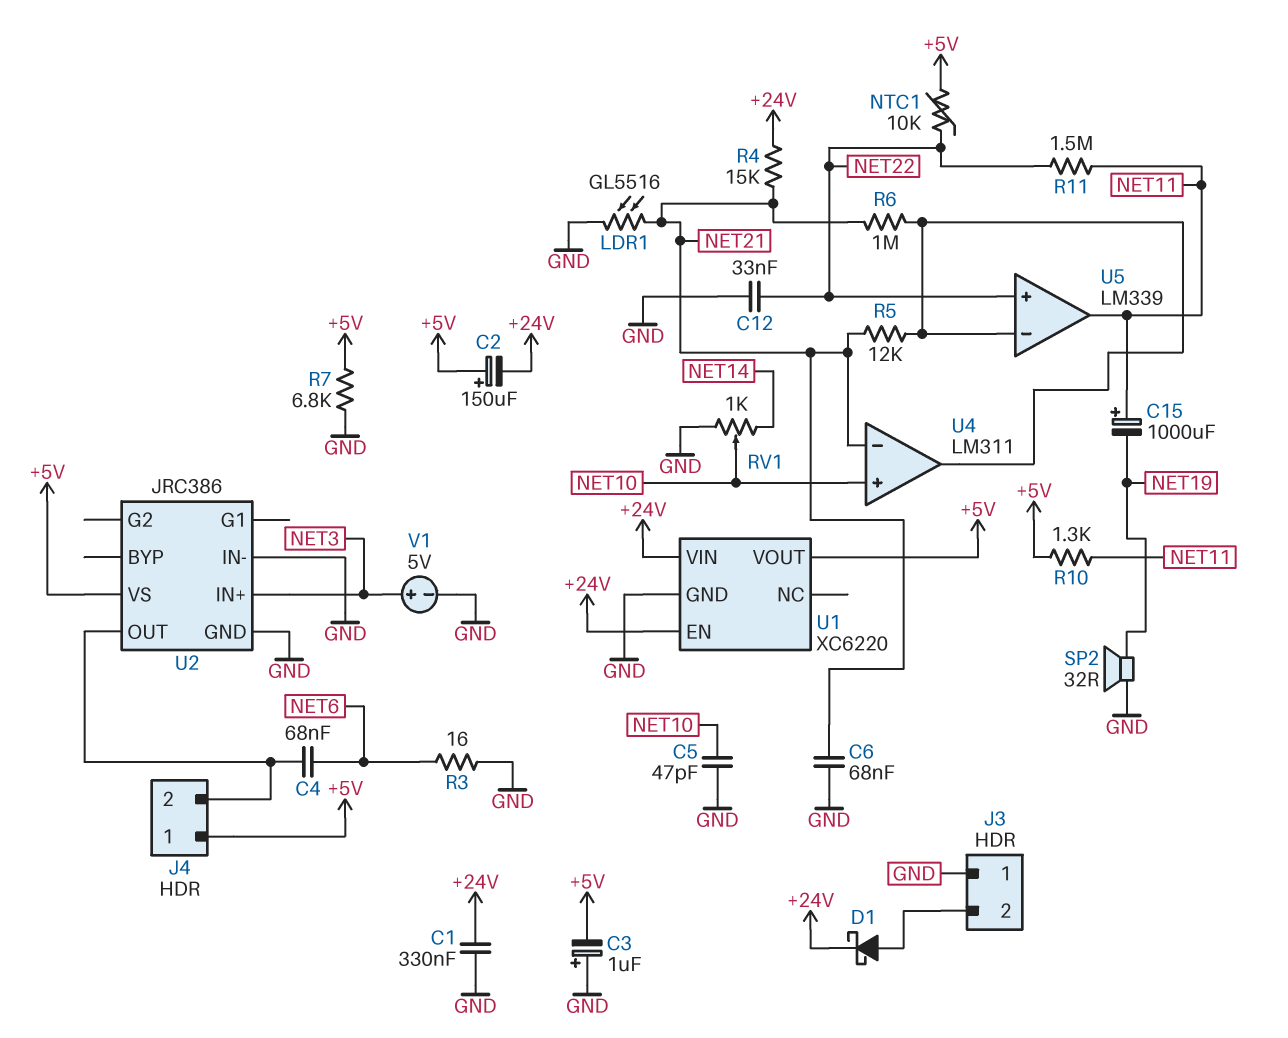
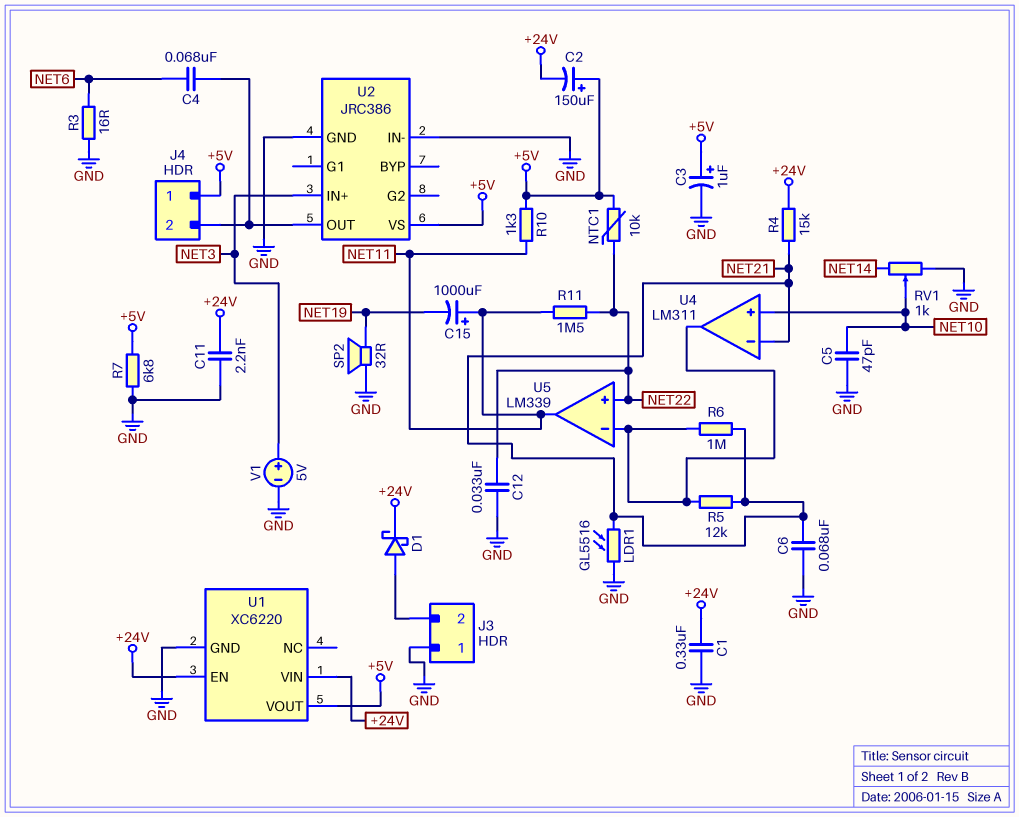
C3: 1uF (plus GND, minus +5V) -> 1uF (plus +5V, minus GND)
C11: none -> 2.2nF (+24V, GND)

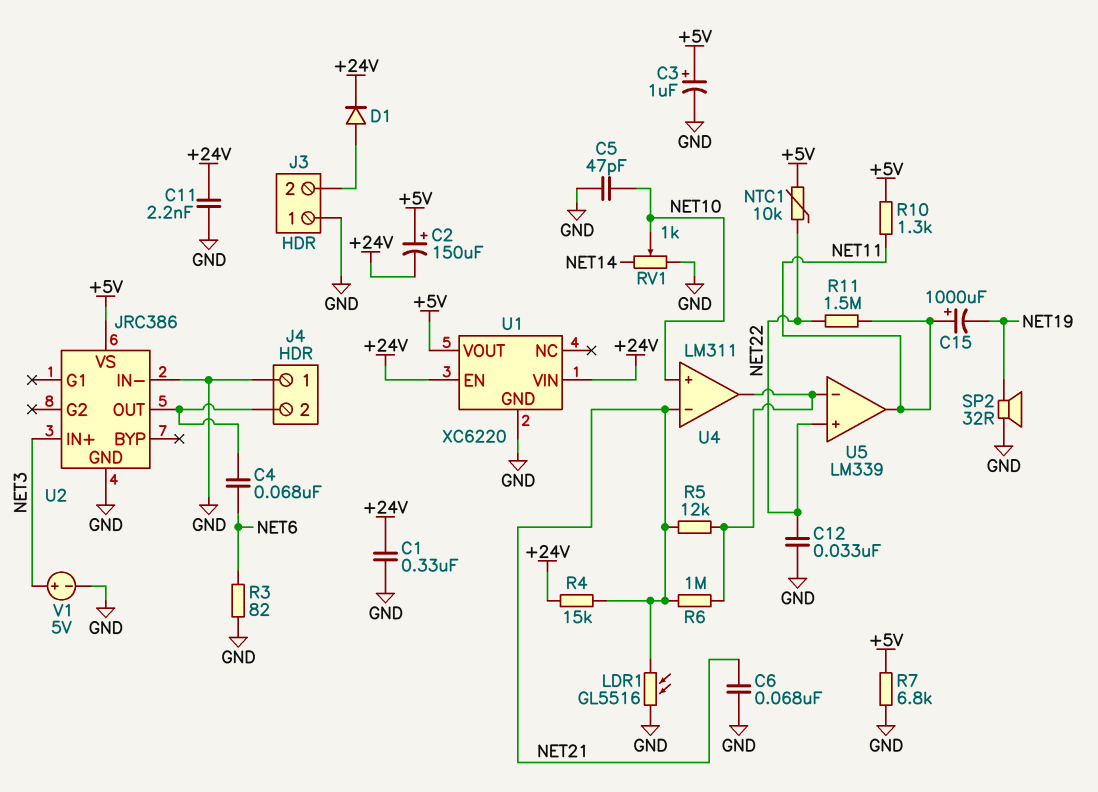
D1: schottky (A J3/2, K +24V) -> diode (A J3/2, K +24V)
J4 pin 1: +5V -> GND
R3: 16 (GND, NET6) -> 82 (GND, NET6)

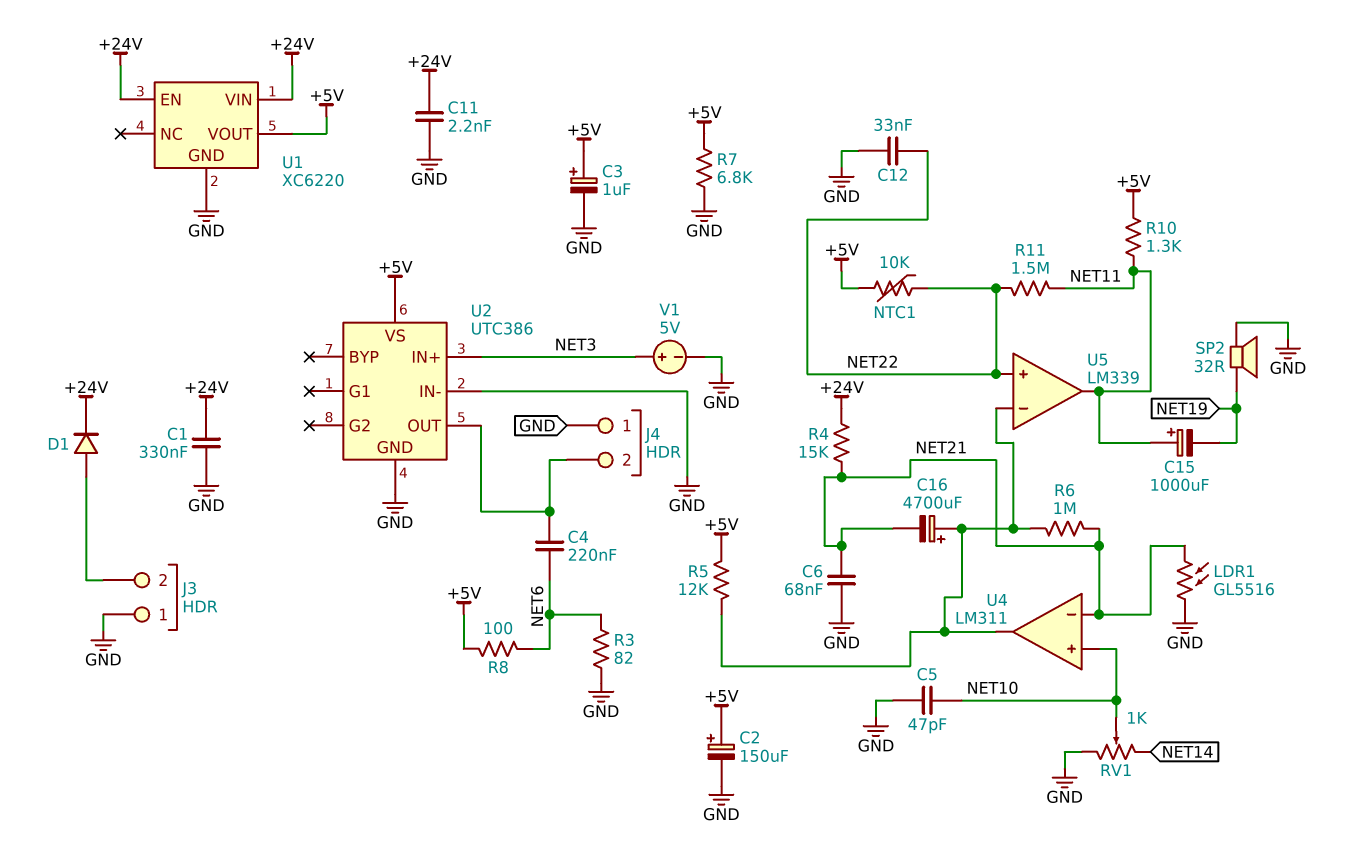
C2: 150uF (plus +5V, minus +24V) -> 150uF (plus +5V, minus GND)
C4: 68nF (J4/2, NET6) -> 220nF (J4/2, NET6)
C16: none -> 4700uF (plus U4/out, minus NET21)
R5: 12k (NET21, U4/out) -> 12k (+5V, U4/out)
R8: none -> 100 (+5V, NET6)
U2: JRC386 -> UTC386

